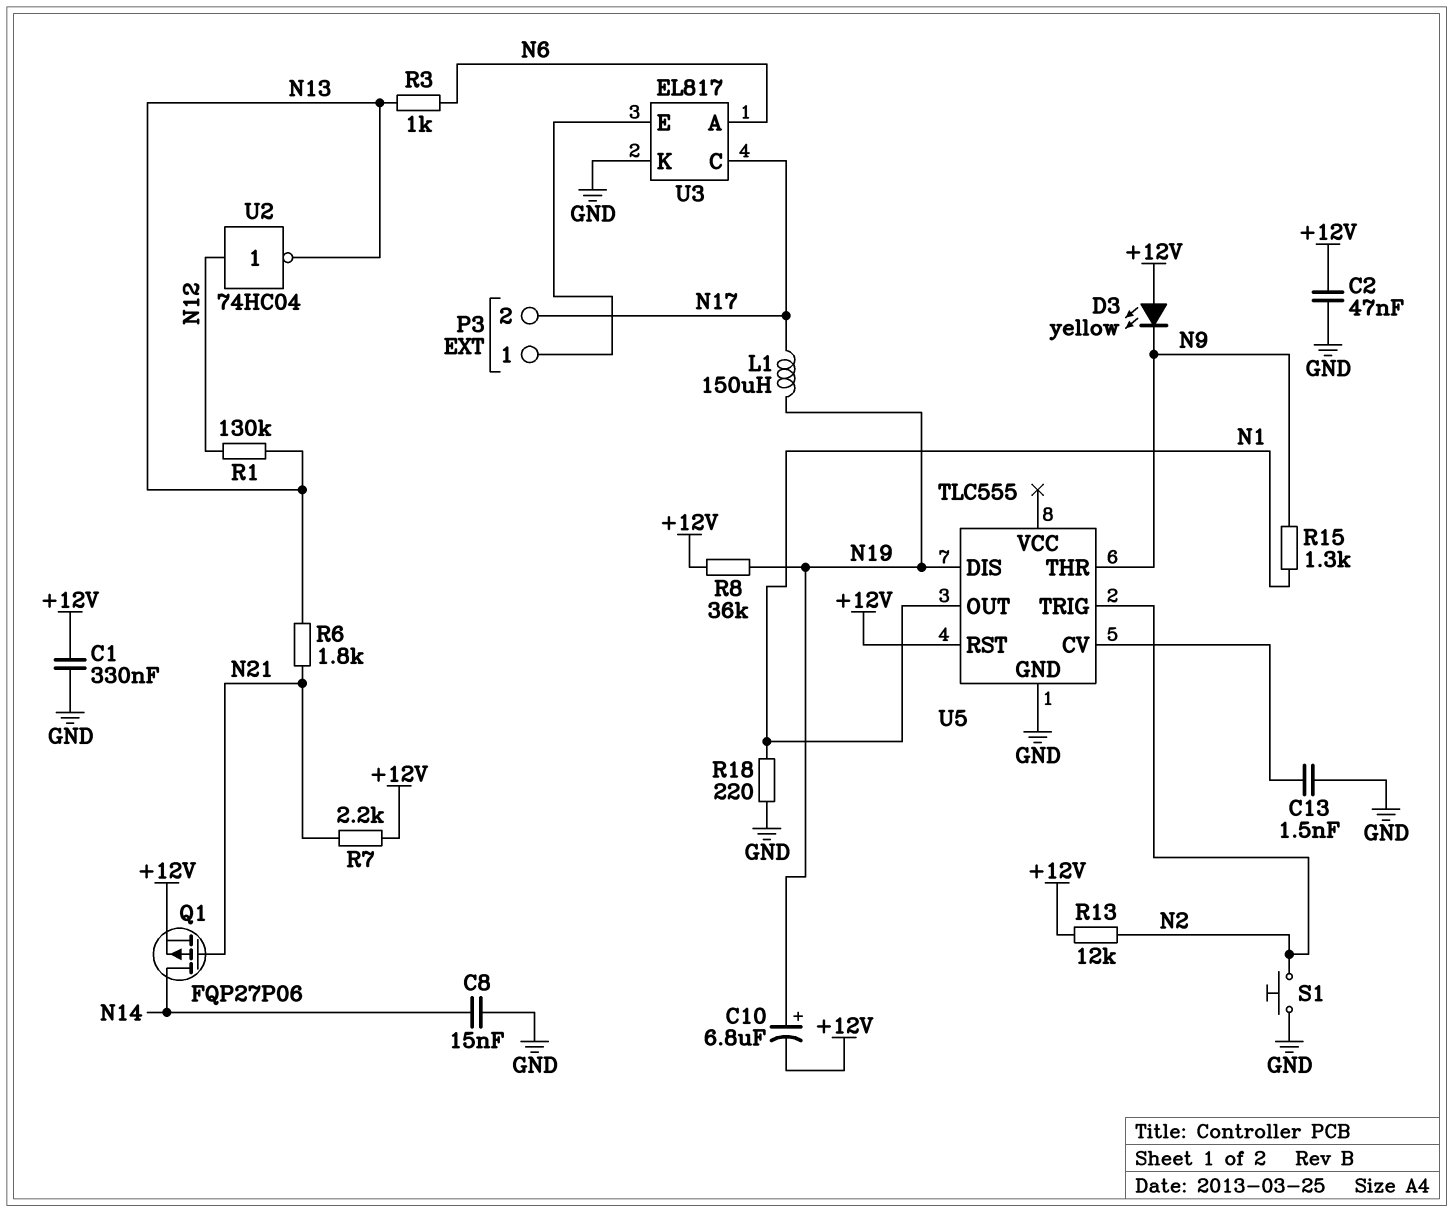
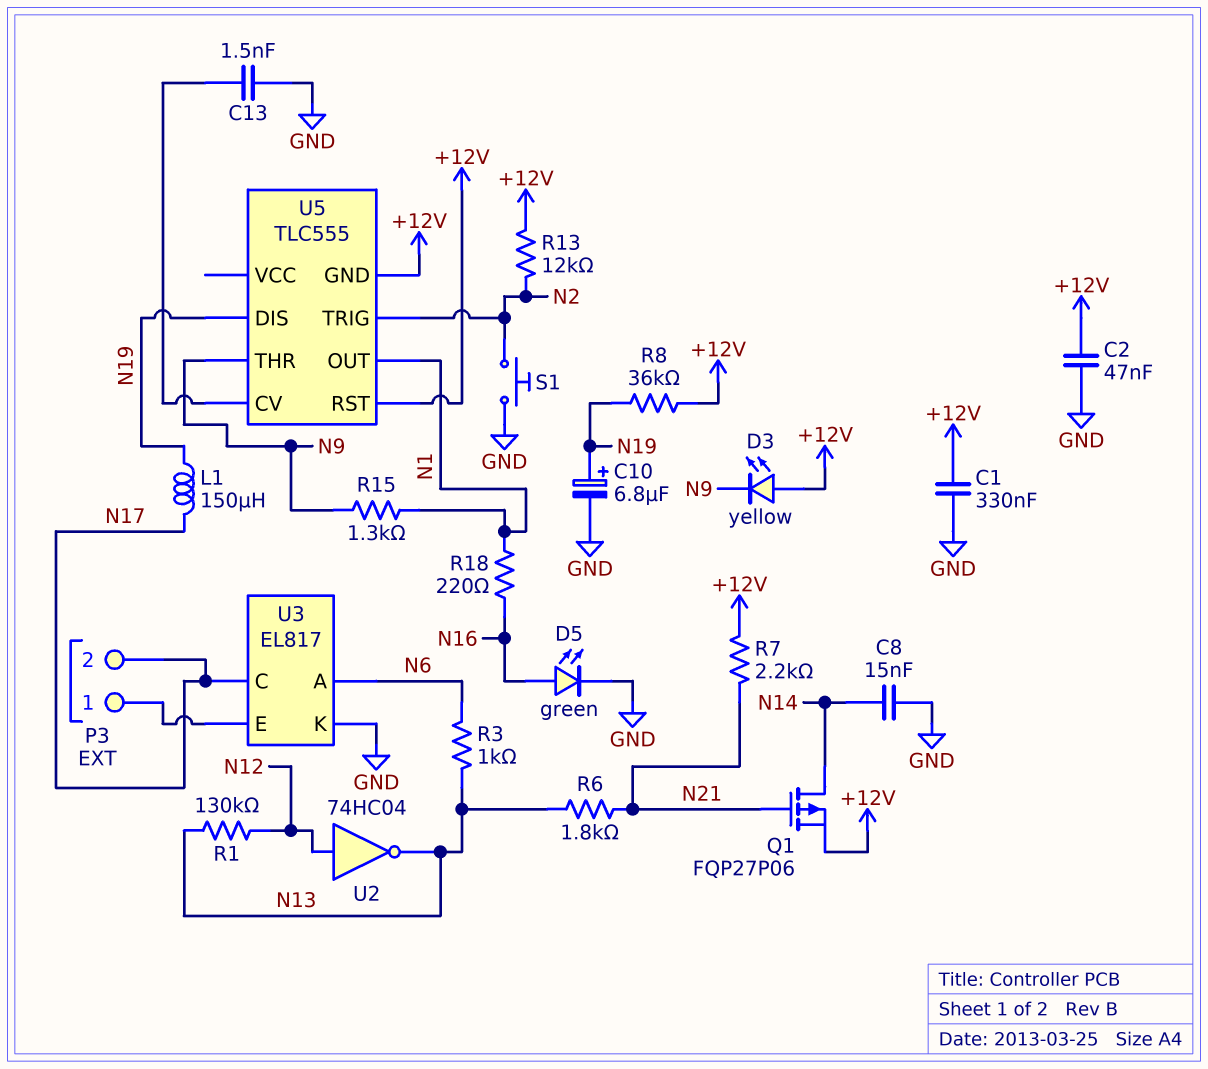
C10: 6.8uF (plus N19, minus +12V) -> 6.8uF (plus N19, minus GND)
D5: none -> LED green (A N16, K GND)
R18: 220 (GND, N1) -> 220 (N1, N16)
U5 pin GND: GND -> +12V

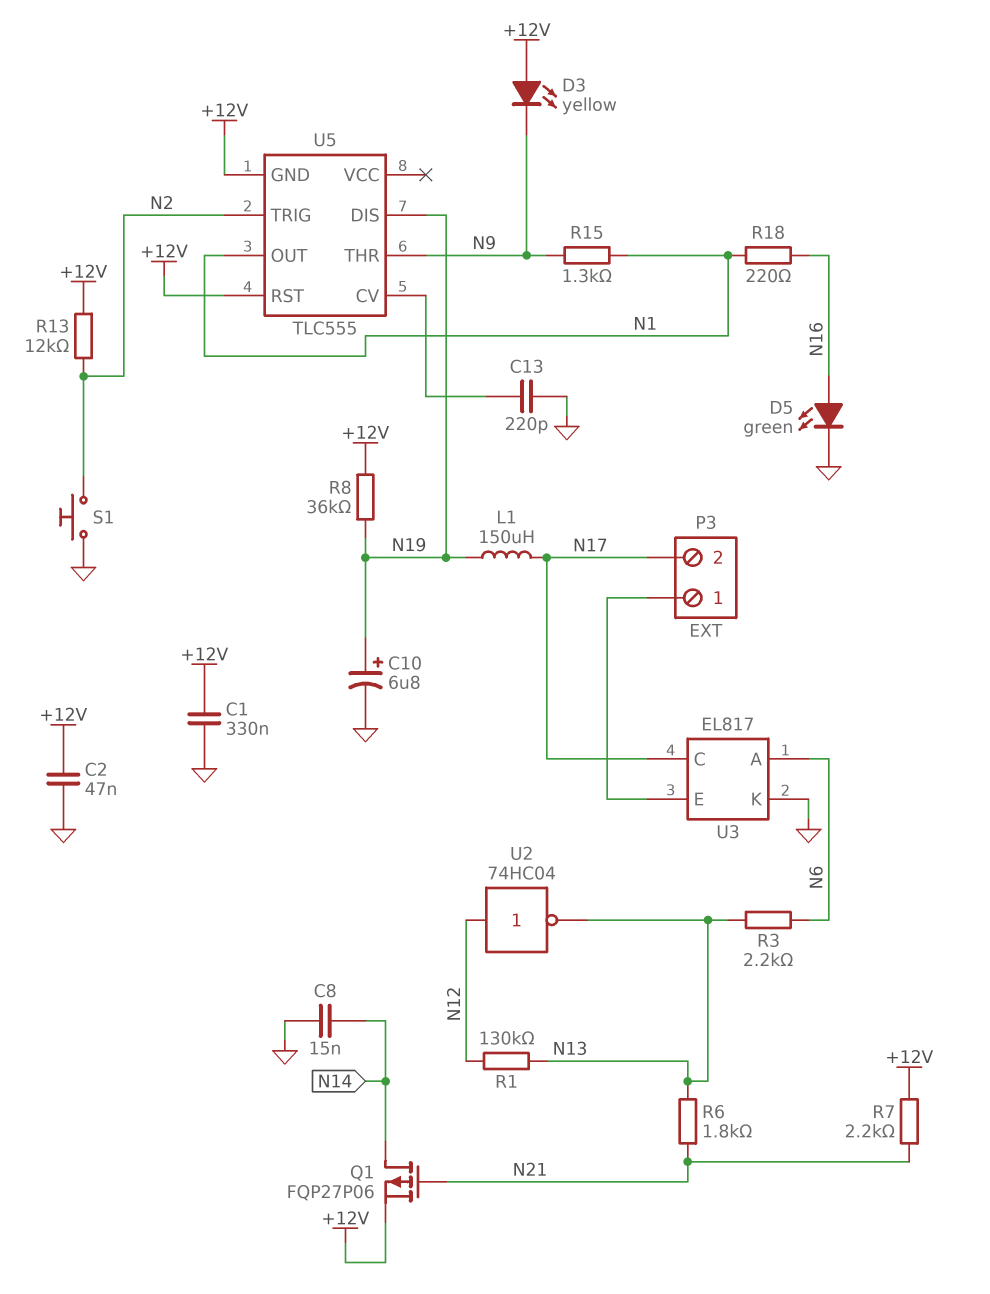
C13: 1.5nF (GND, U5/CV) -> 220pF (GND, U5/CV)
R3: 1k (N6, N13) -> 2.2k (N6, N13)

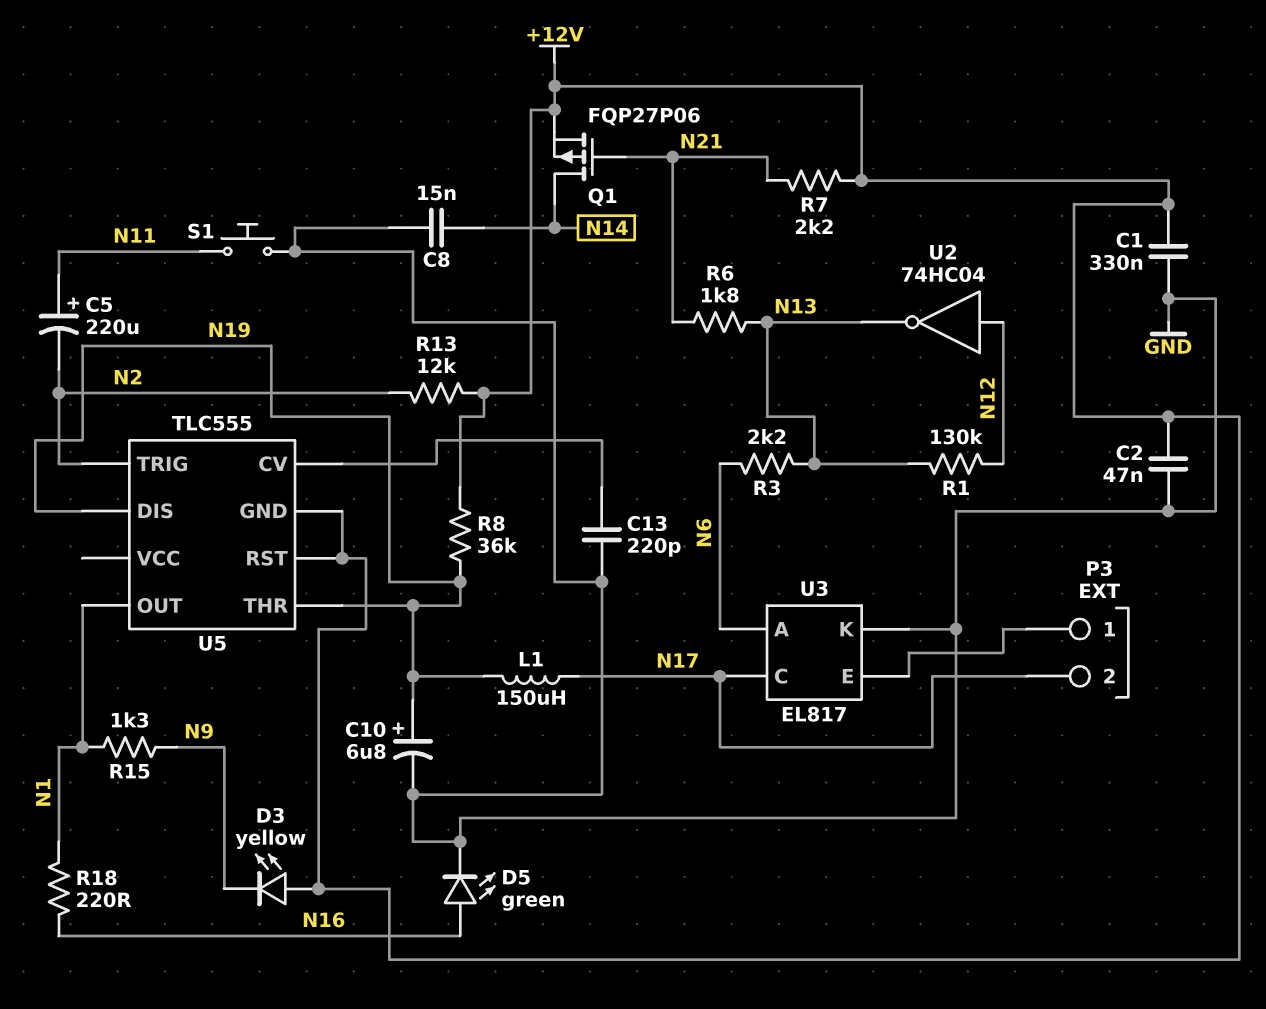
C5: none -> 220uF (plus N11, minus N2)
S1: button (GND, N2) -> button (GND, N11)
U5 pin THR: N9 -> N19

